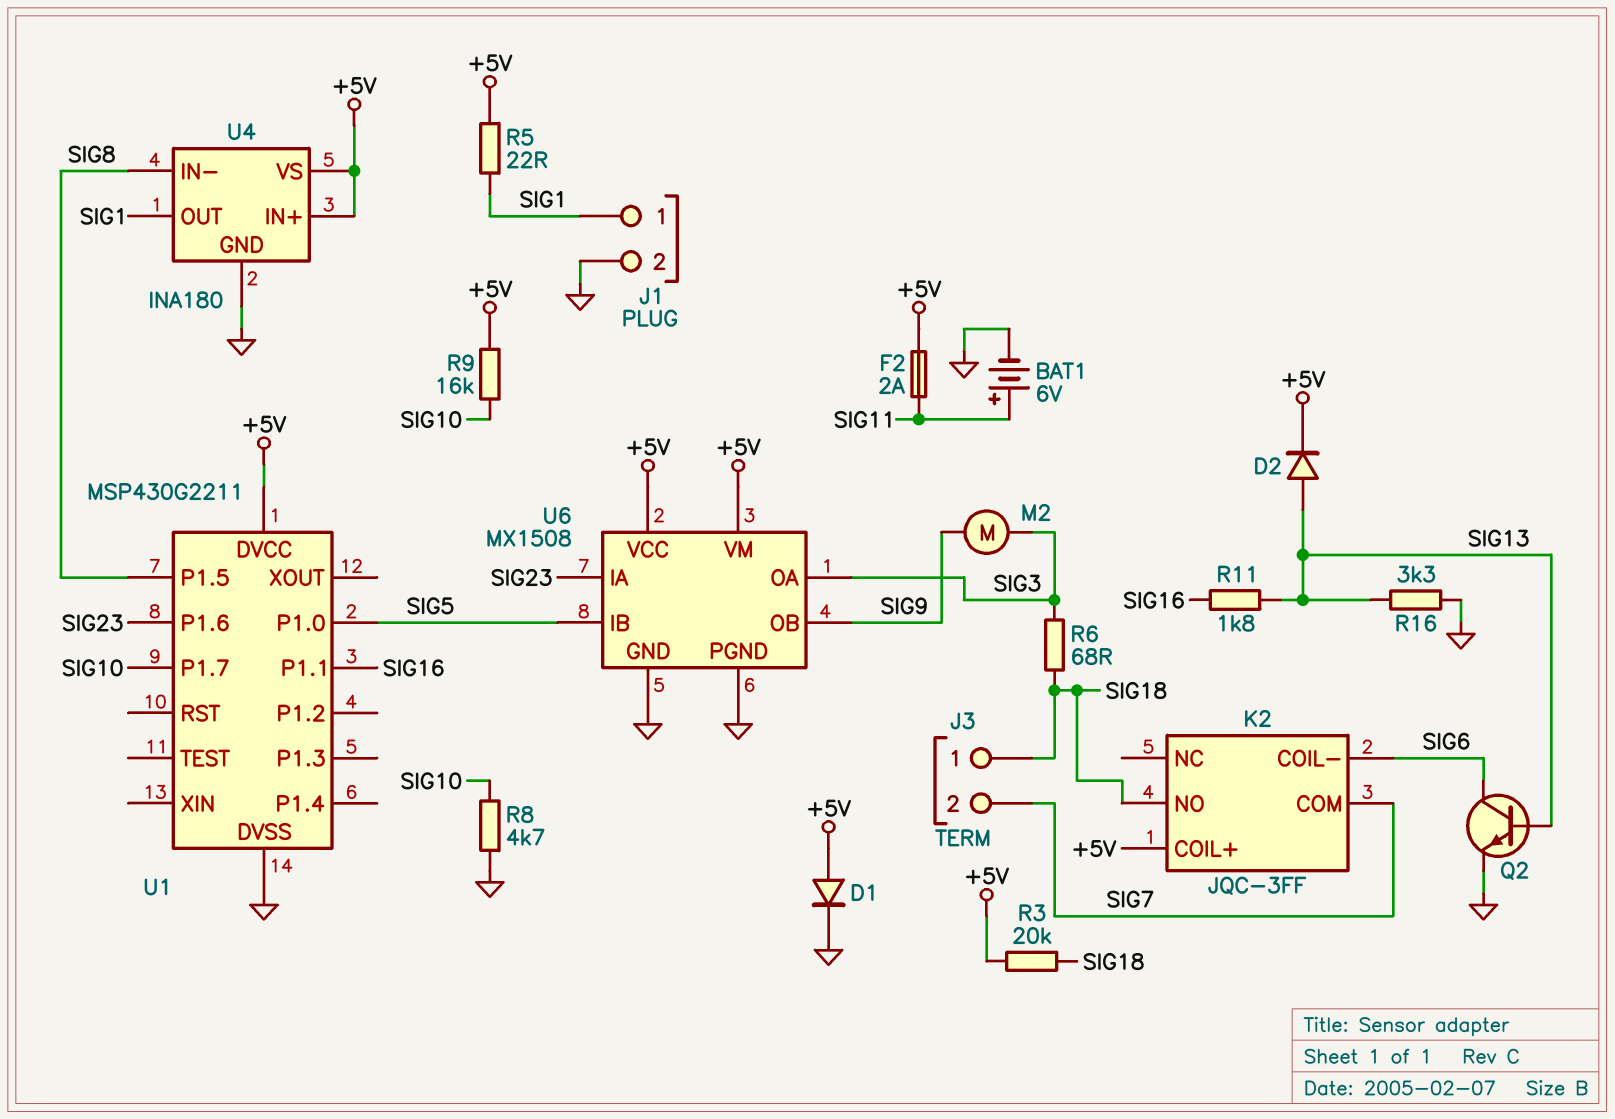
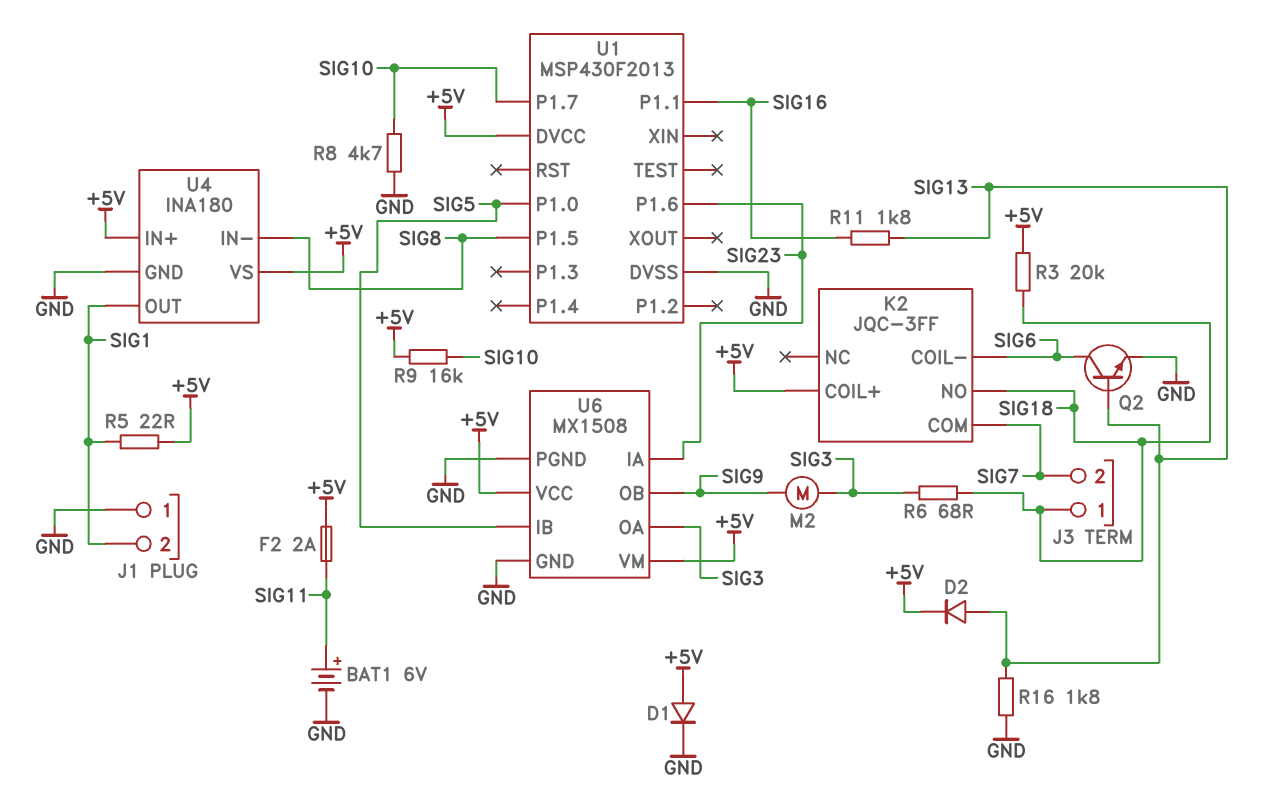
J1 pin 1: SIG1 -> GND
J1 pin 2: GND -> SIG1
R16: 3.3k (GND, SIG13) -> 1.8k (GND, SIG13)
U1: MSP430G2211 -> MSP430F2013

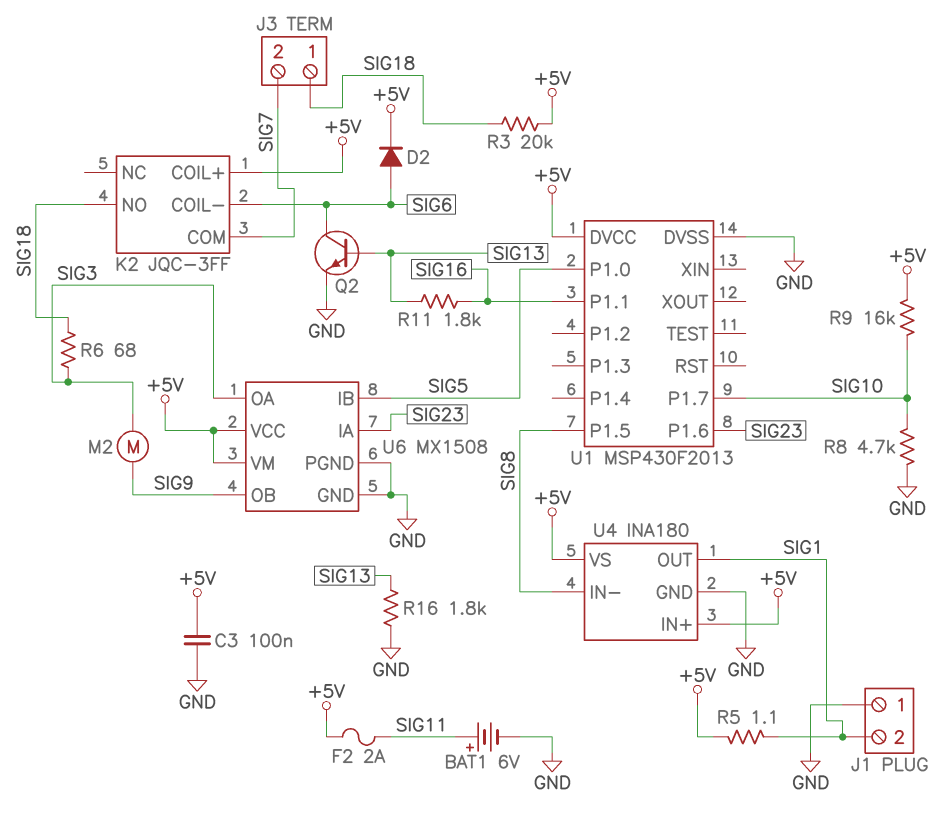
C3: none -> 100nF (+5V, GND)
D1: diode (A +5V, K GND) -> none
D2: diode (A SIG13, K +5V) -> diode (A SIG6, K +5V)
R5: 22 (+5V, SIG1) -> 1.1 (+5V, SIG1)

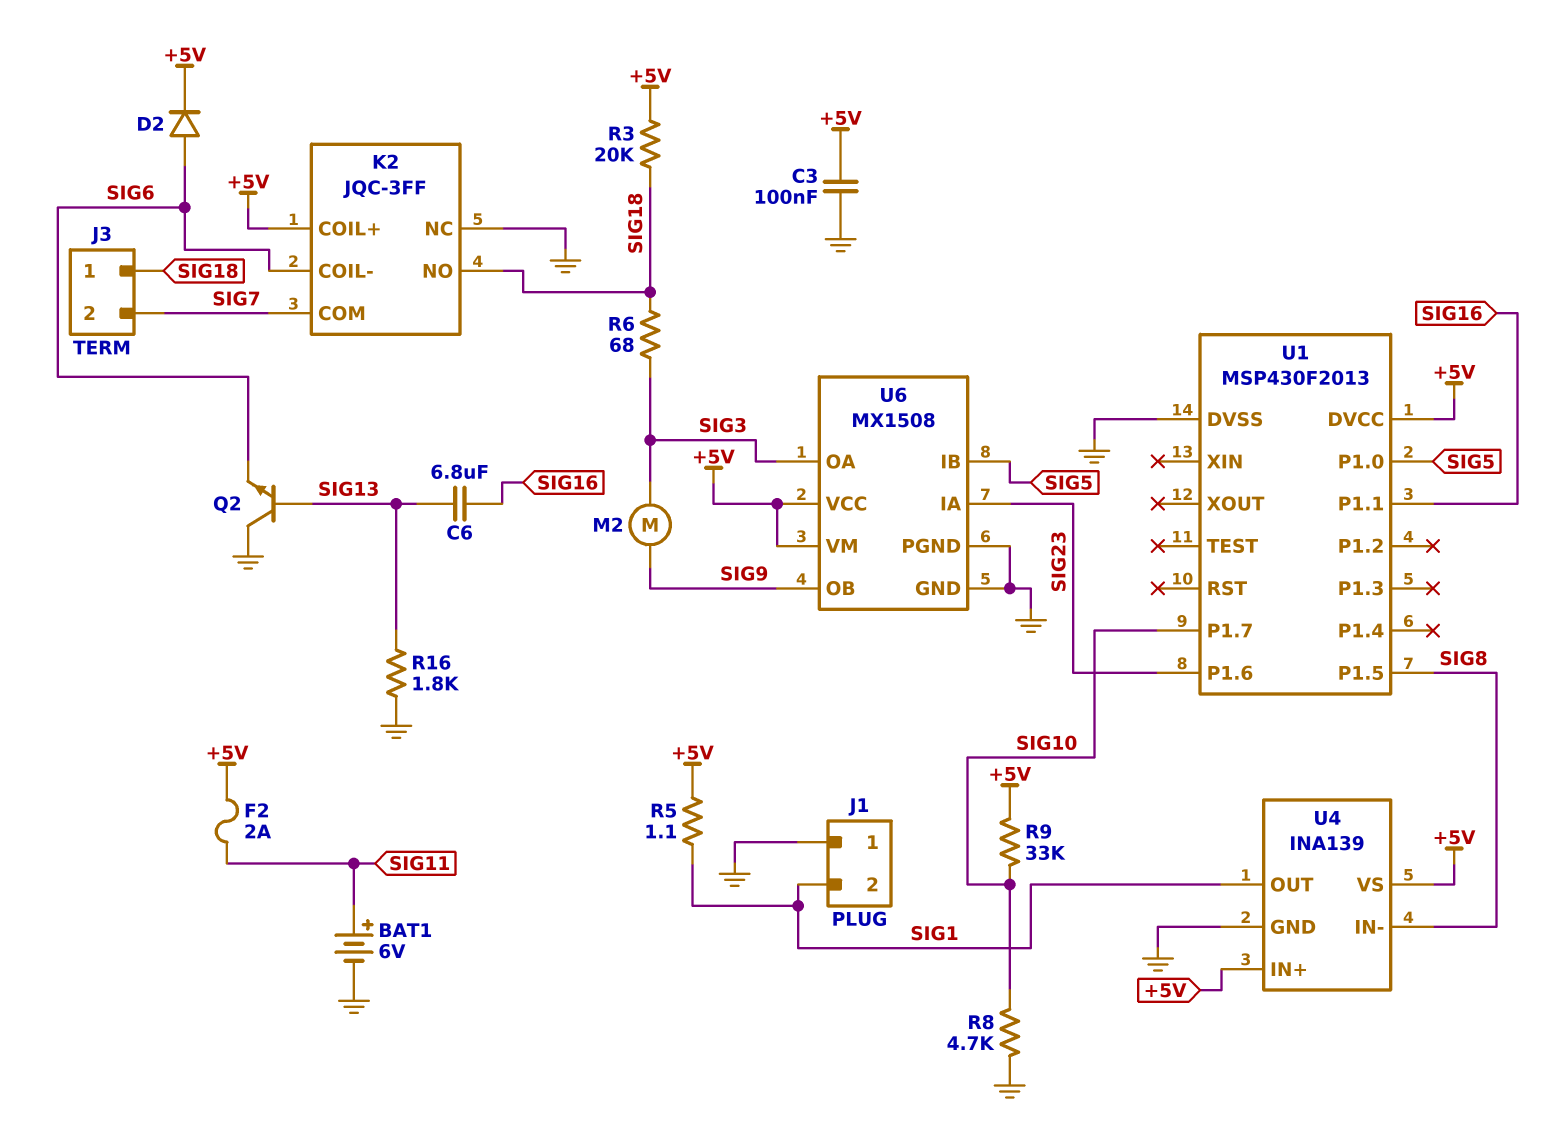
C6: none -> 6.8uF (SIG13, SIG16)
K2 pin NC: none -> GND
Q2: NPN (B SIG13, C SIG6, E GND) -> NPN (B SIG13, C GND, E SIG6)
R9: 16k (+5V, SIG10) -> 33k (+5V, SIG10)
R11: 1.8k (SIG13, SIG16) -> none
U4: INA180 -> INA139

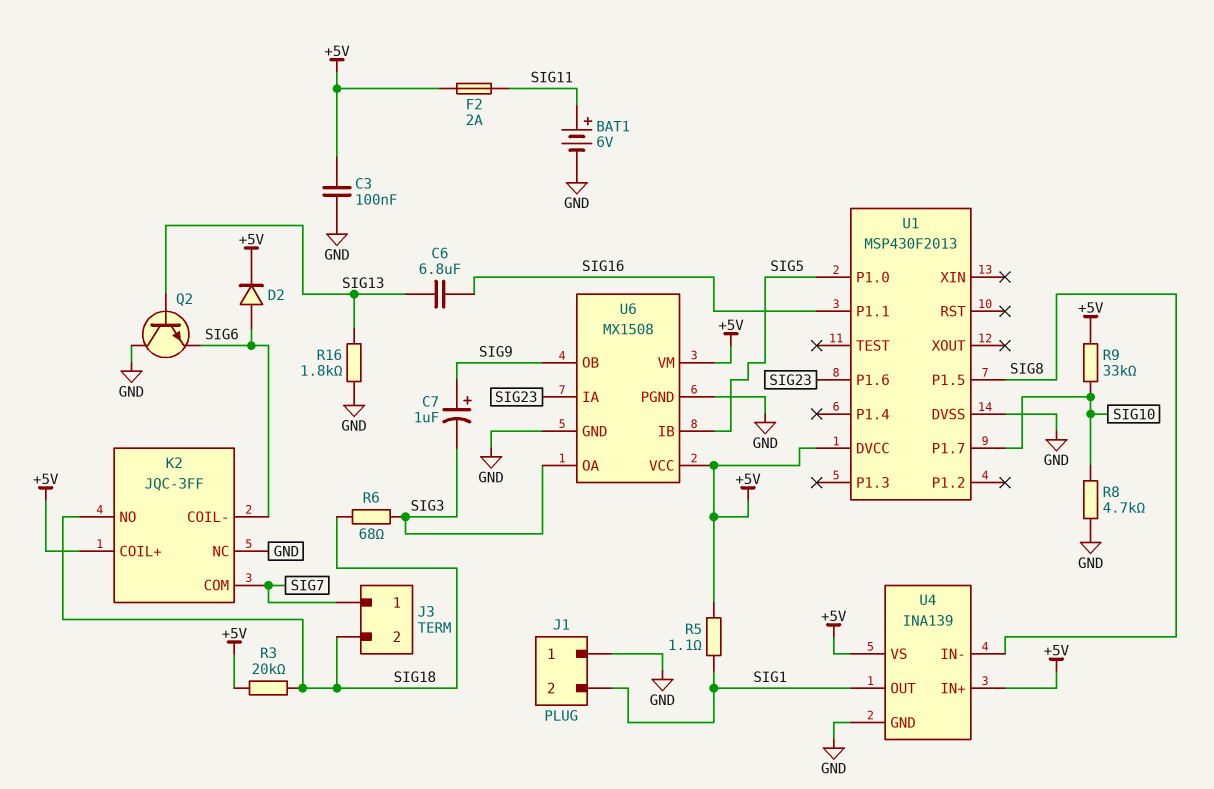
C7: none -> 1uF (plus SIG9, minus SIG3)
J3 pin 1: SIG18 -> SIG7
J3 pin 2: SIG7 -> SIG18
M2: motor (SIG3, SIG9) -> none

